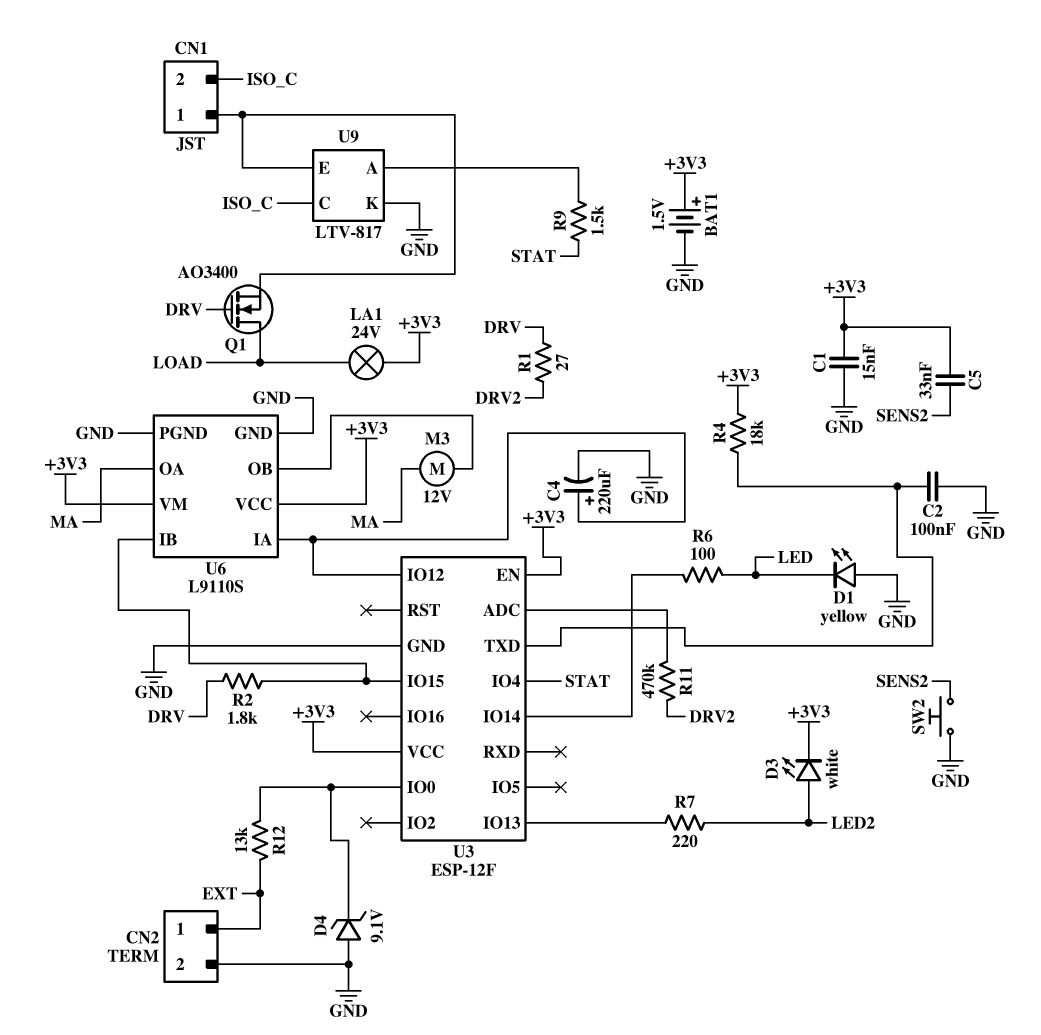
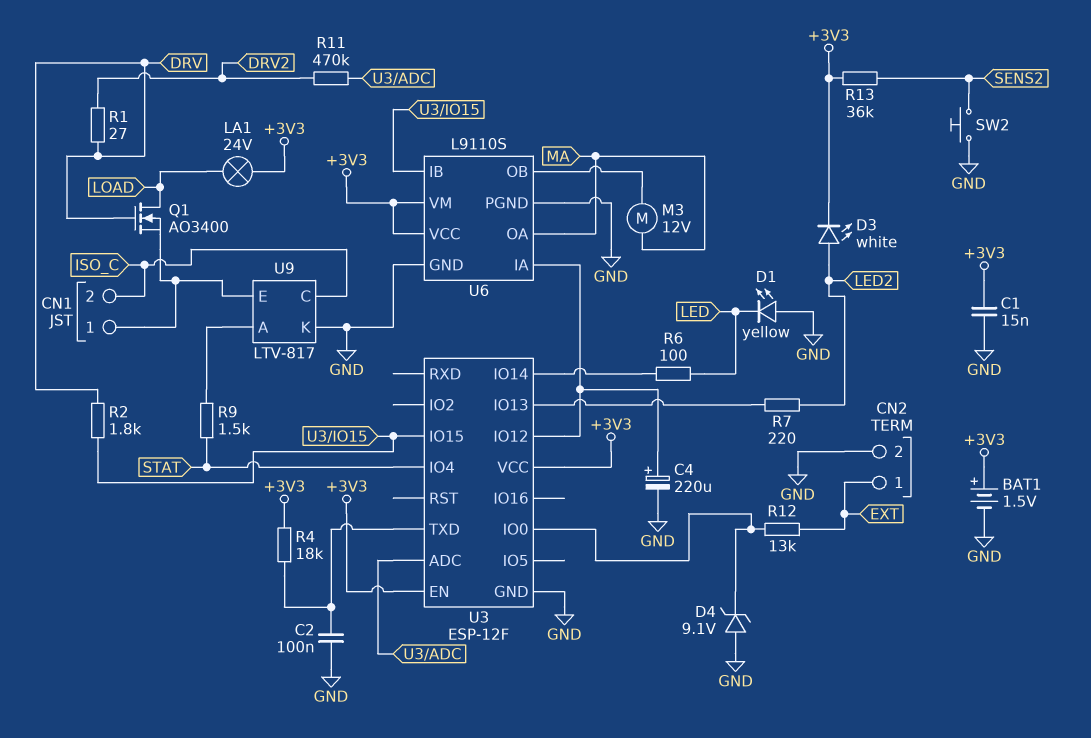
C5: 33nF (+3V3, SENS2) -> none
R13: none -> 36k (+3V3, SENS2)

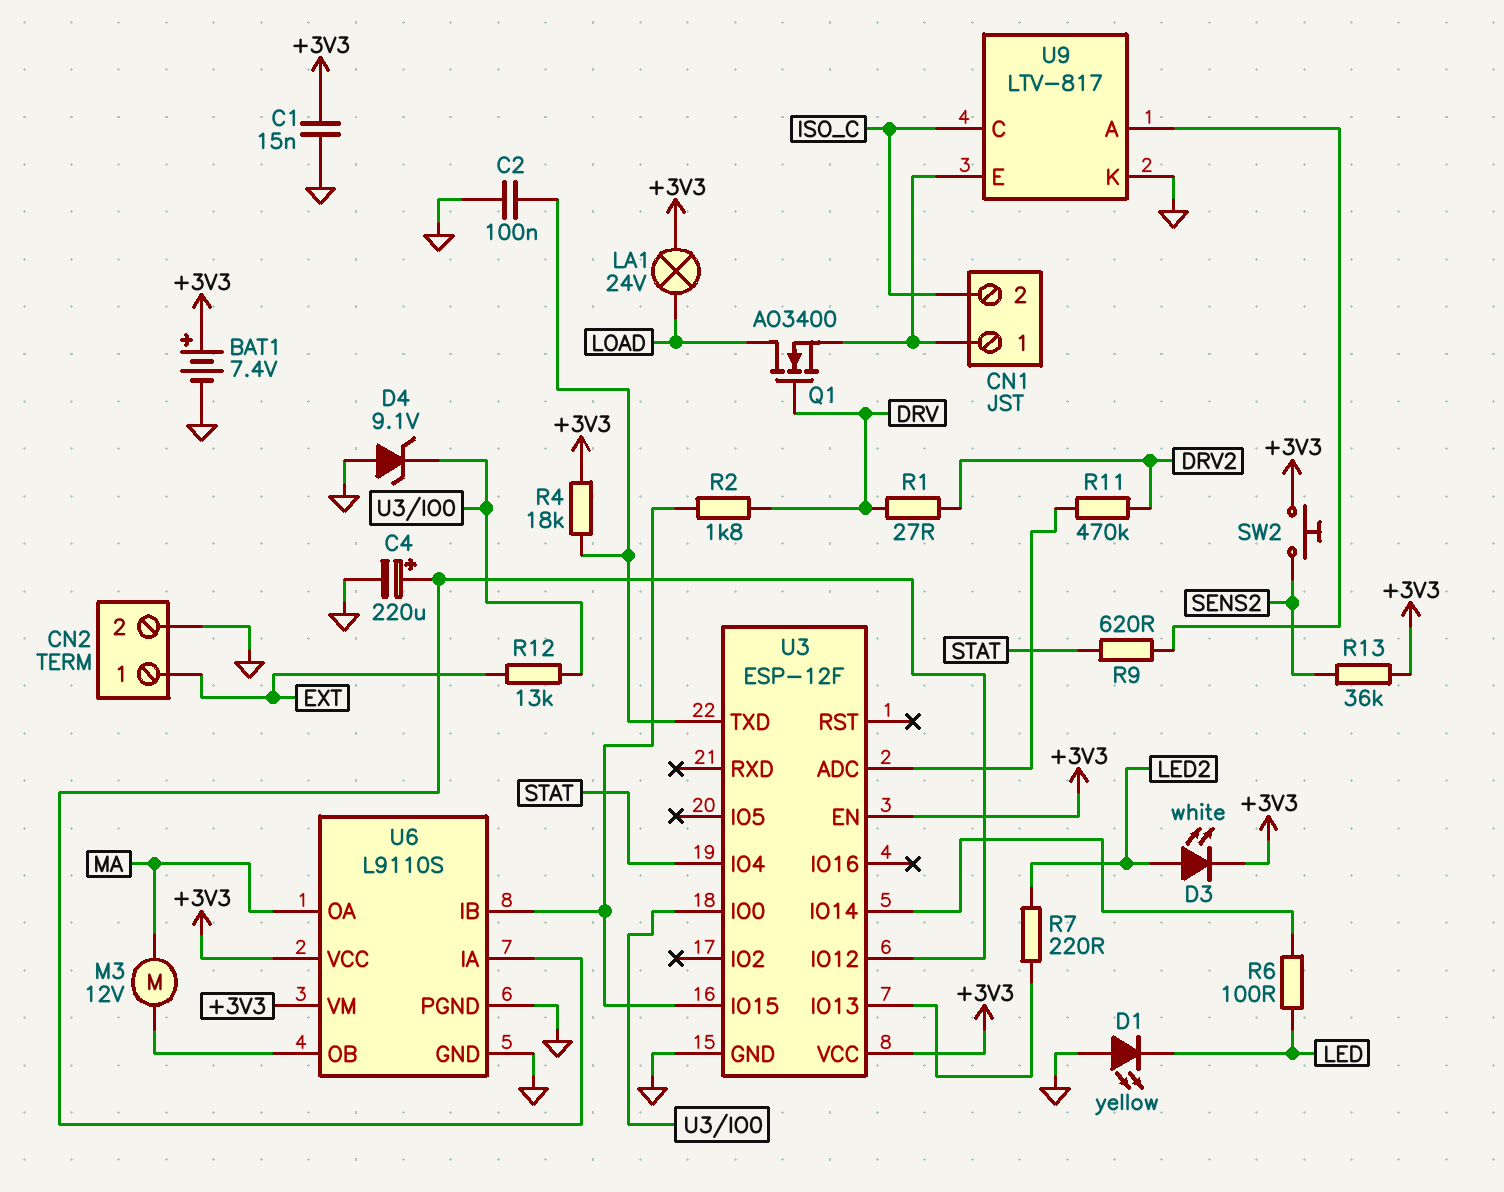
BAT1: 1.5V (plus +3V3, minus GND) -> 7.4V (plus +3V3, minus GND)
R9: 1.5k (STAT, U9/A) -> 620 (STAT, U9/A)
SW2: button (GND, SENS2) -> button (+3V3, SENS2)

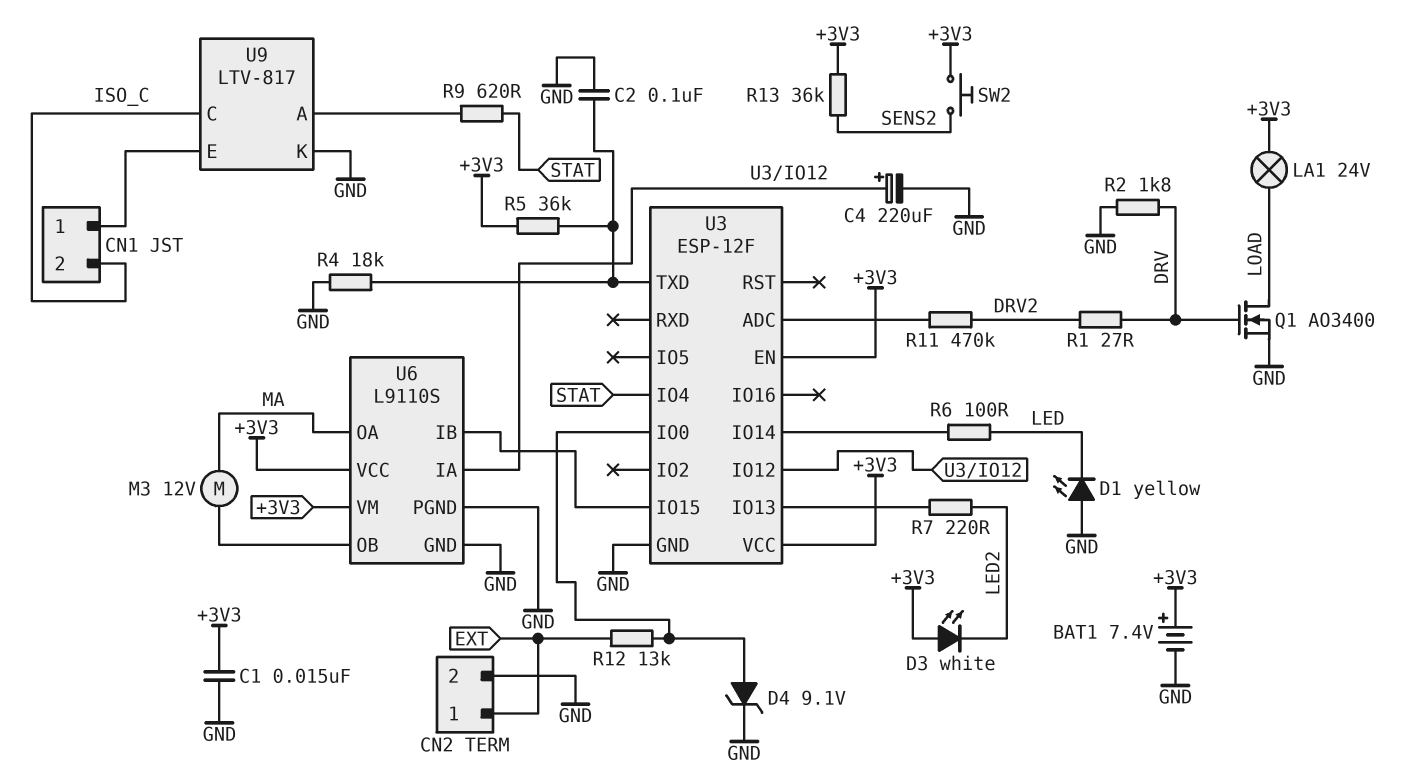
D3: LED white (A LED2, K +3V3) -> LED white (A +3V3, K LED2)
D4: zener 9.1V (A GND, K U3/IO0) -> zener 9.1V (A U3/IO0, K GND)
Q1: NMOS AO3400 (G DRV, D LOAD, S CN1/1) -> NMOS AO3400 (G DRV, D LOAD, S GND)
R2: 1.8k (DRV, U3/IO15) -> 1.8k (DRV, GND)
R4: 18k (+3V3, U3/TXD) -> 18k (GND, U3/TXD)
R5: none -> 36k (+3V3, U3/TXD)

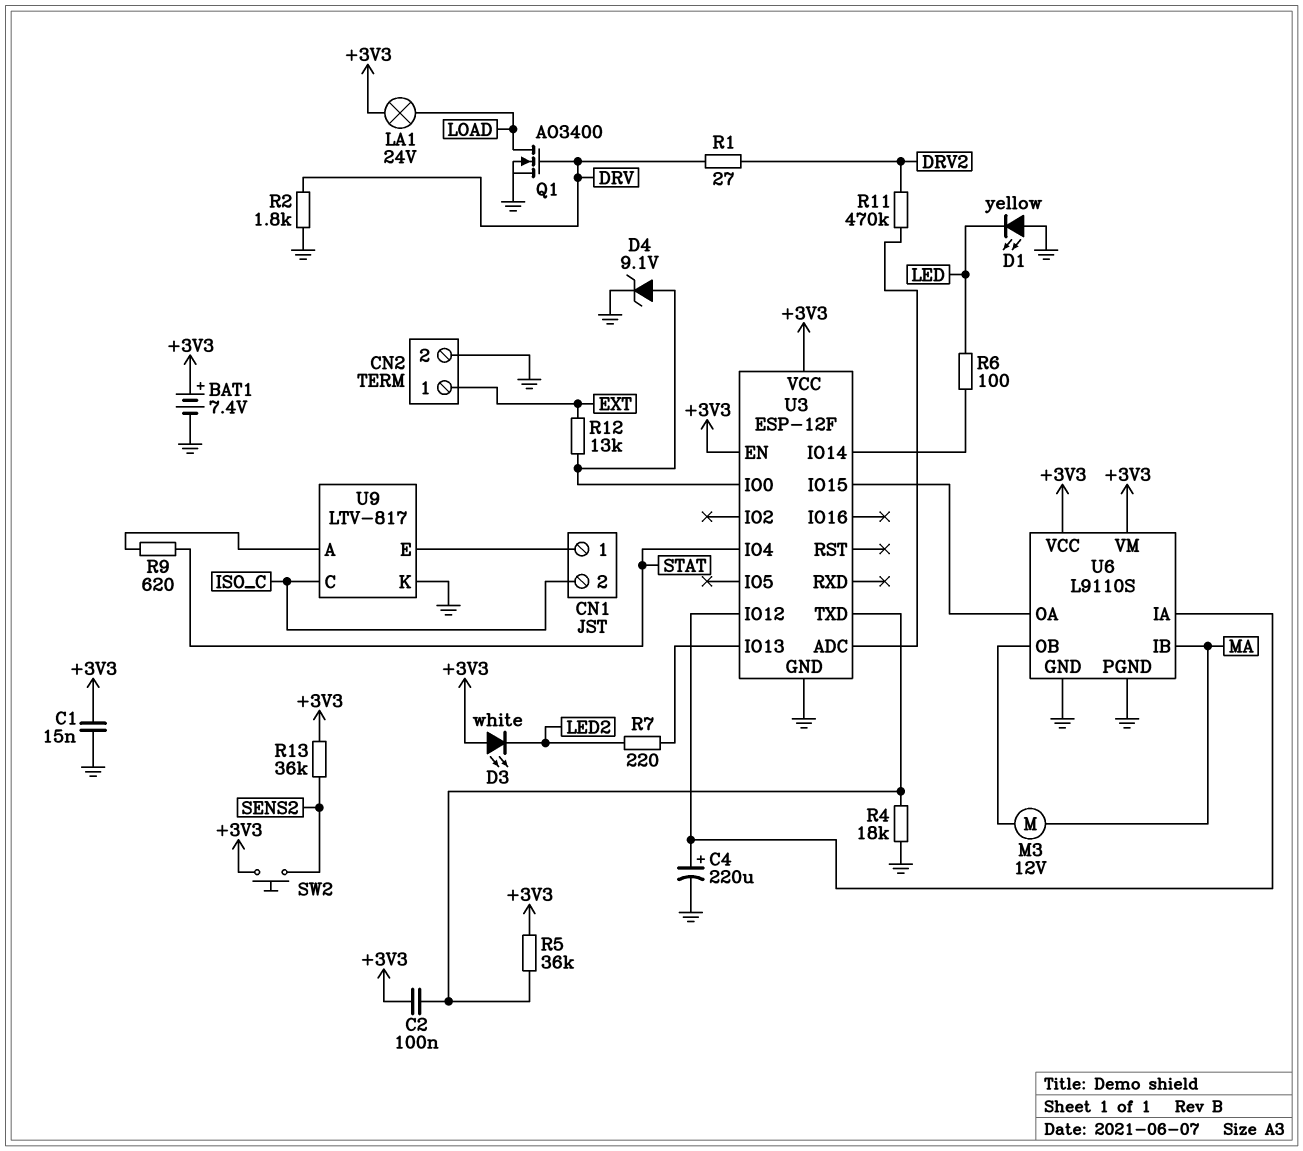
C2: 100nF (GND, U3/TXD) -> 100nF (+3V3, U3/TXD)
U6 pin IB: U3/IO15 -> MA
U6 pin OA: MA -> U3/IO15

